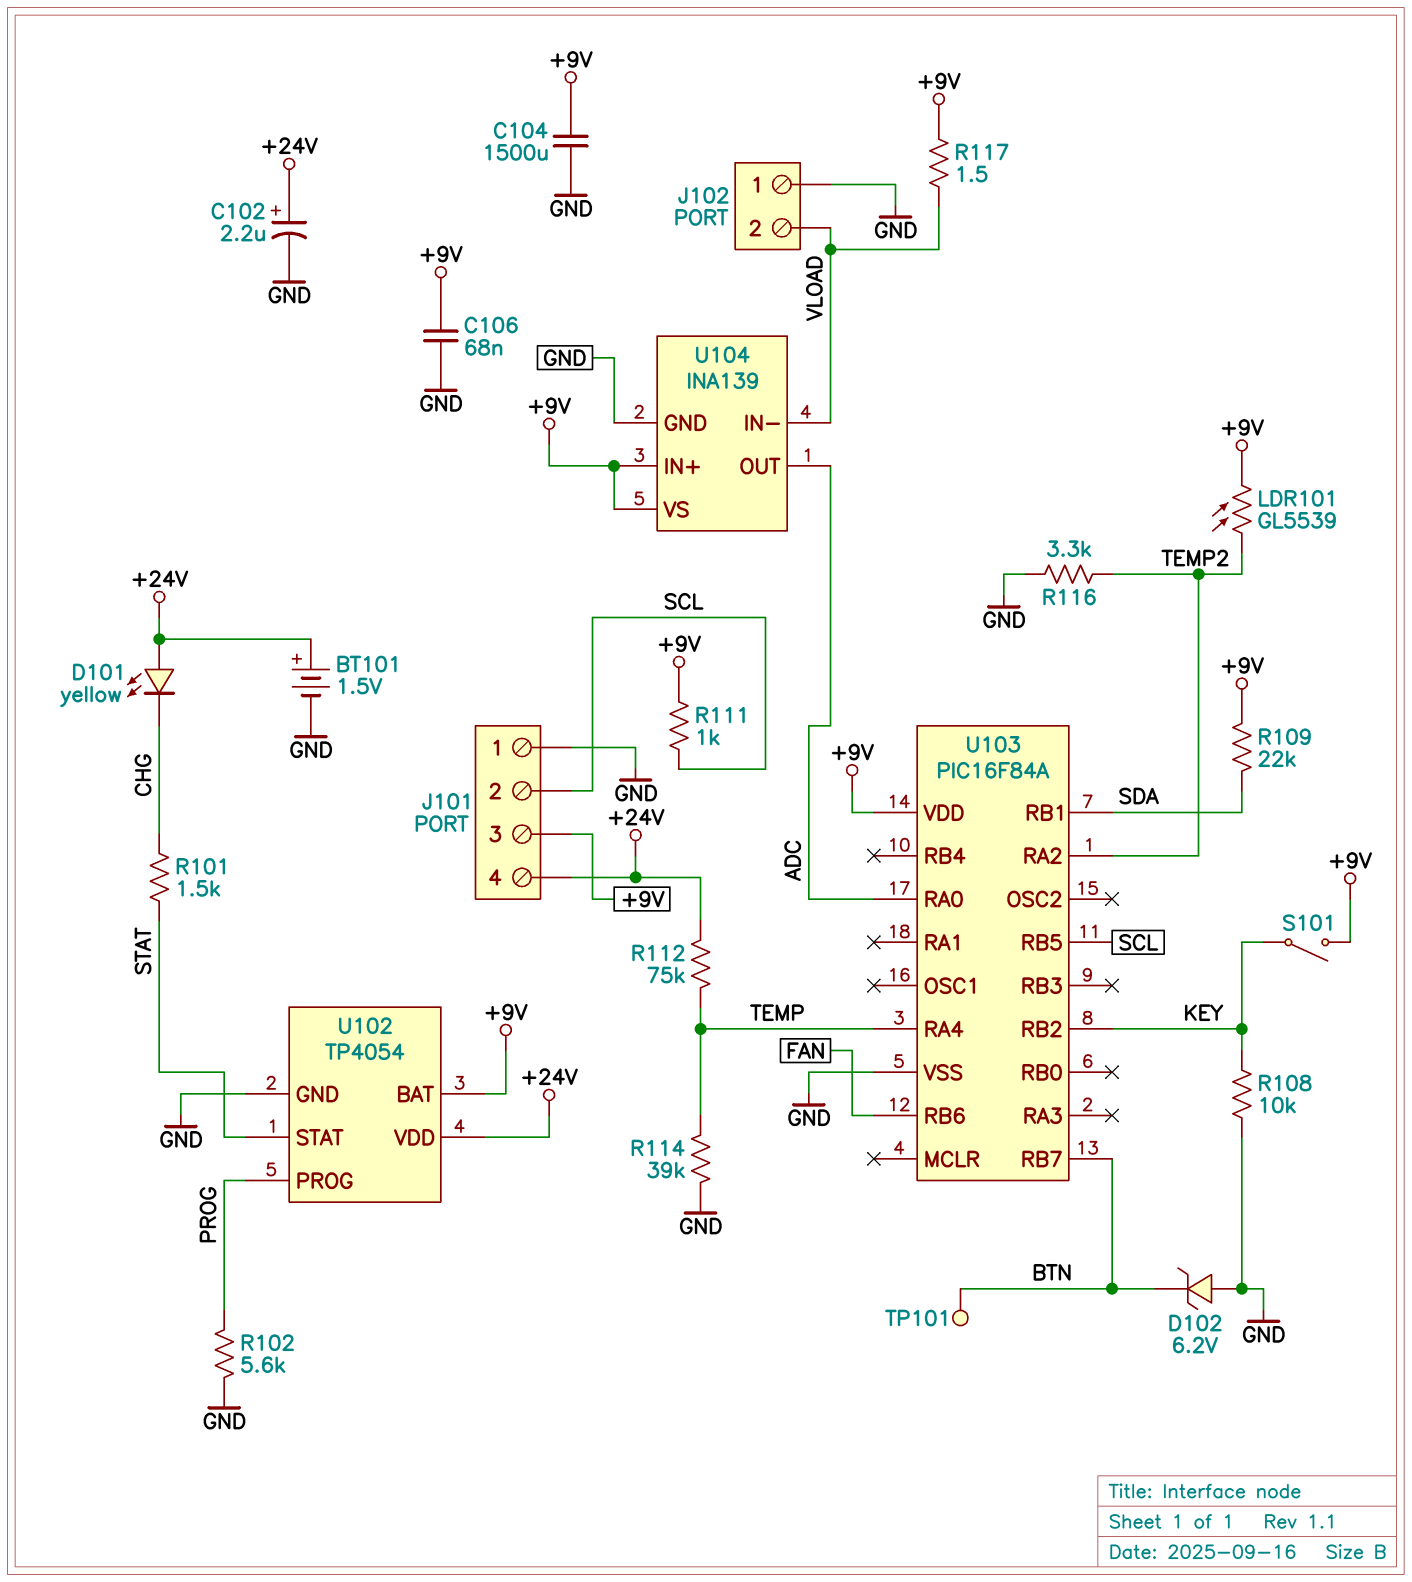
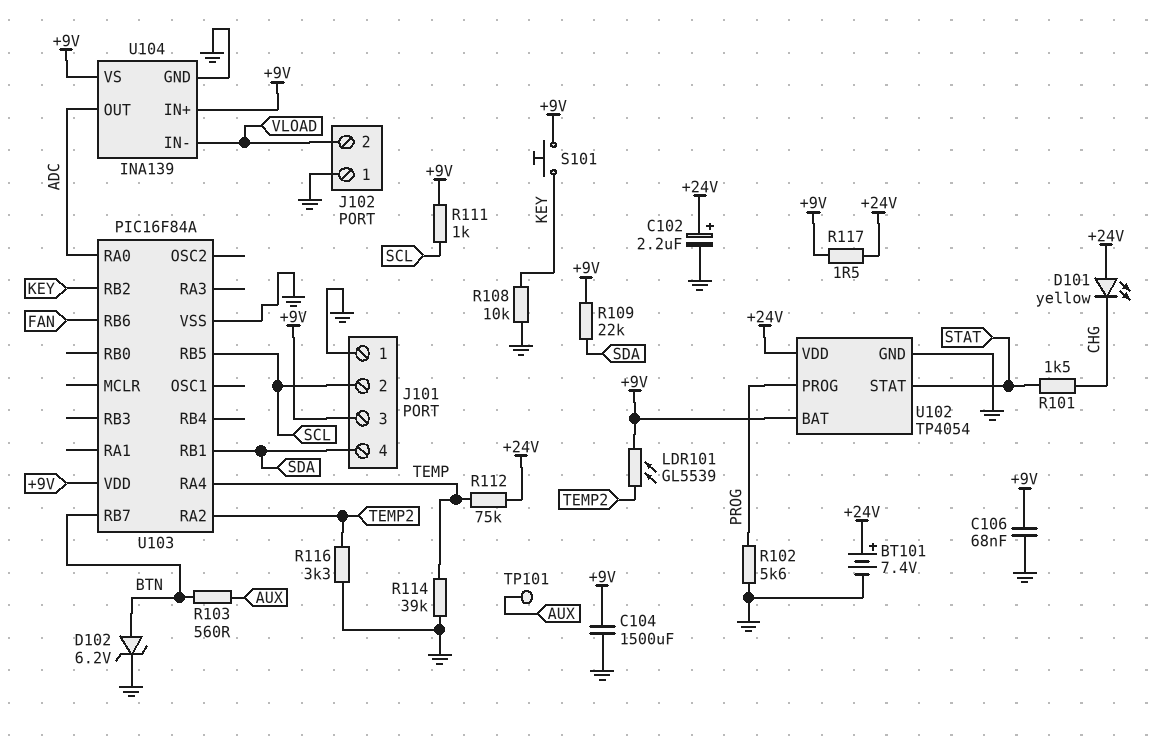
BT101: 1.5V (plus +24V, minus GND) -> 7.4V (plus +24V, minus GND)
D102: zener 6.2V (A GND, K BTN) -> zener 6.2V (A BTN, K GND)
J101 pin 4: +24V -> SDA
R103: none -> 560 (AUX, BTN)
R117: 1.5 (+9V, VLOAD) -> 1.5 (+9V, +24V)
S101: switch (+9V, KEY) -> button (+9V, KEY)
TP101: test point (BTN) -> test point (AUX)

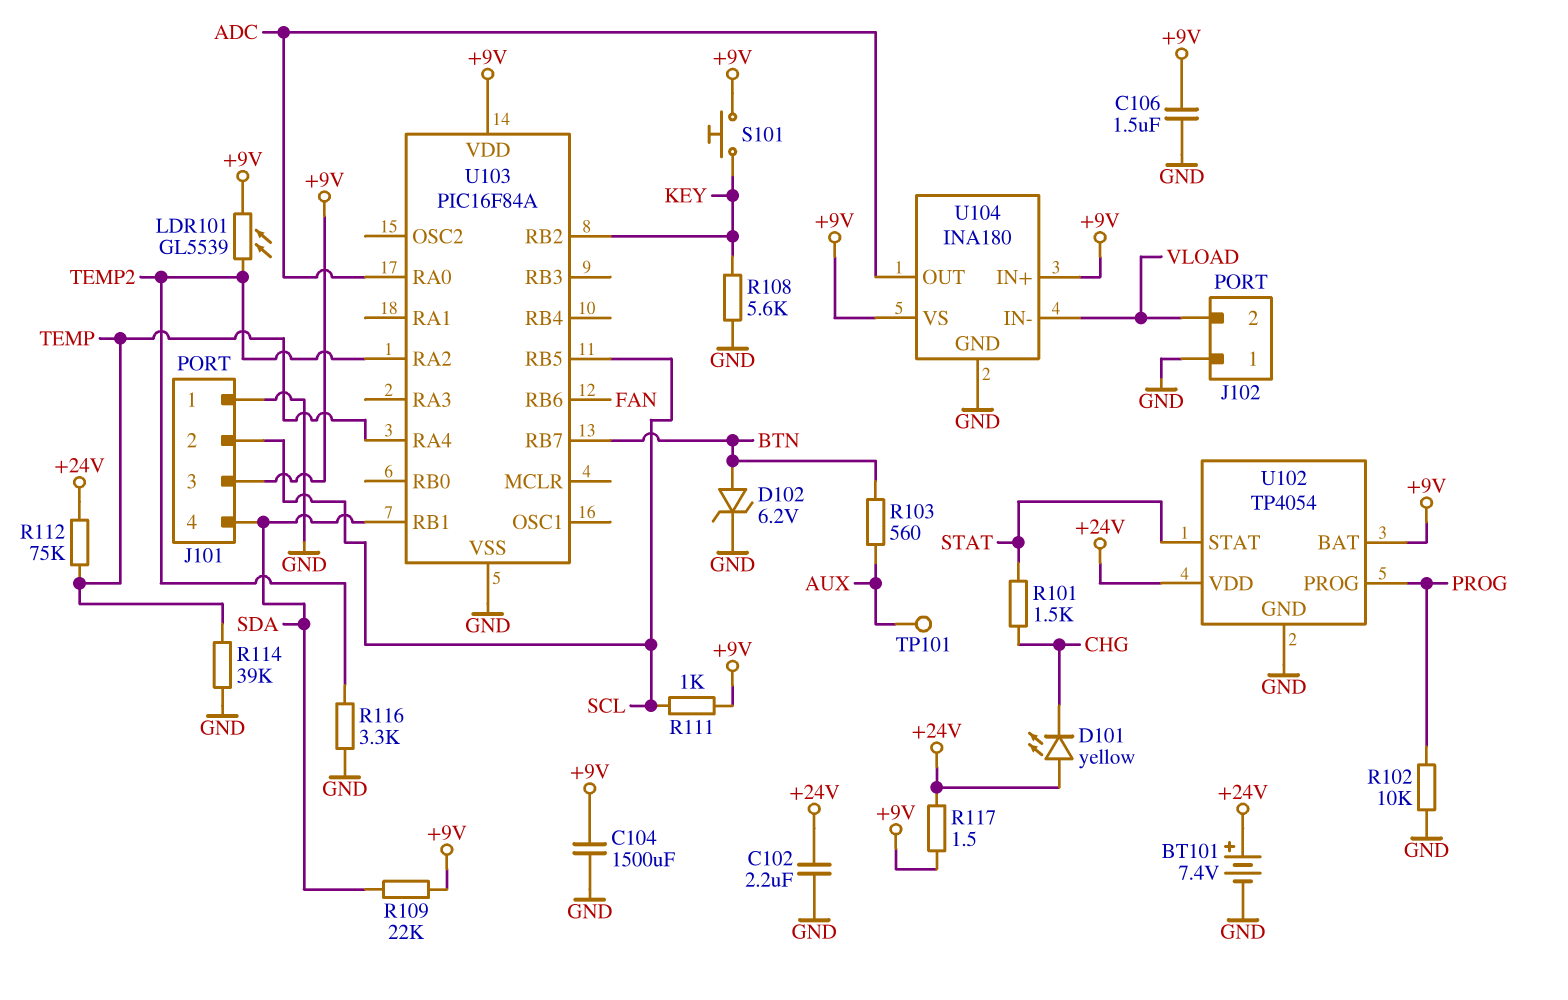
C102: 2.2uF (plus +24V, minus GND) -> 2.2uF (+24V, GND)
C106: 68nF (+9V, GND) -> 1.5uF (+9V, GND)
R102: 5.6k (GND, PROG) -> 10k (GND, PROG)
R108: 10k (GND, KEY) -> 5.6k (GND, KEY)
U104: INA139 -> INA180

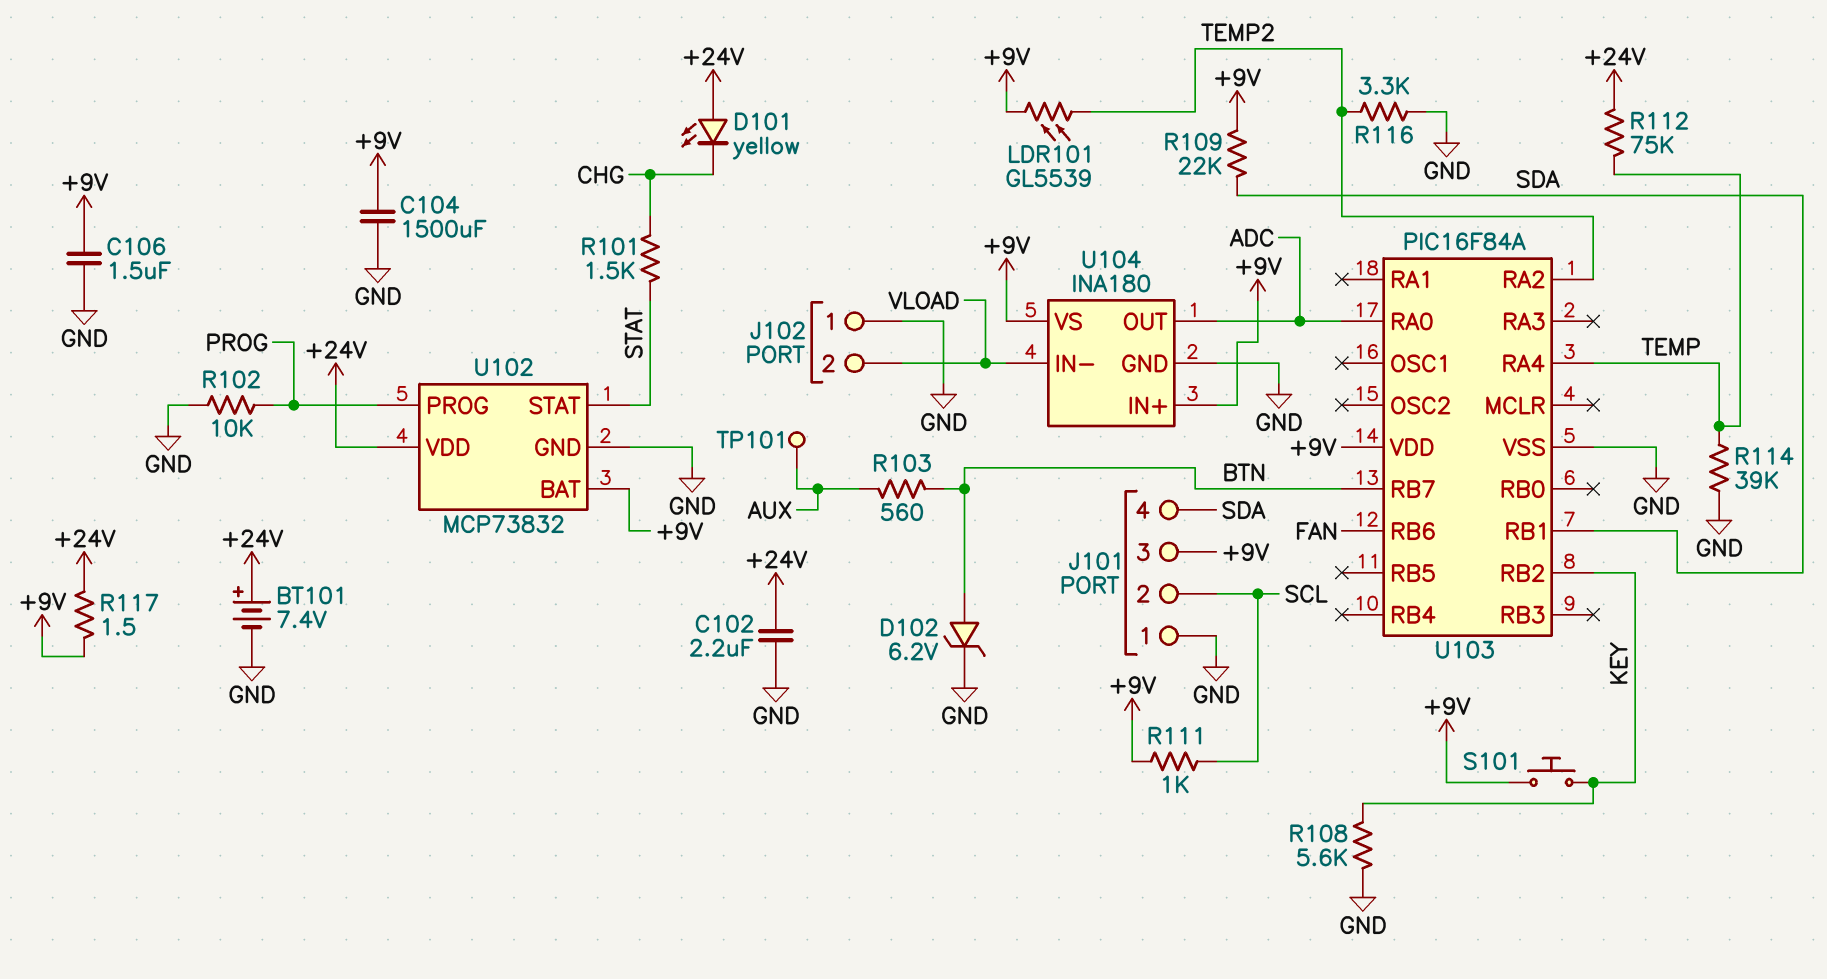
U102: TP4054 -> MCP73832
U103 pin RB5: SCL -> none

